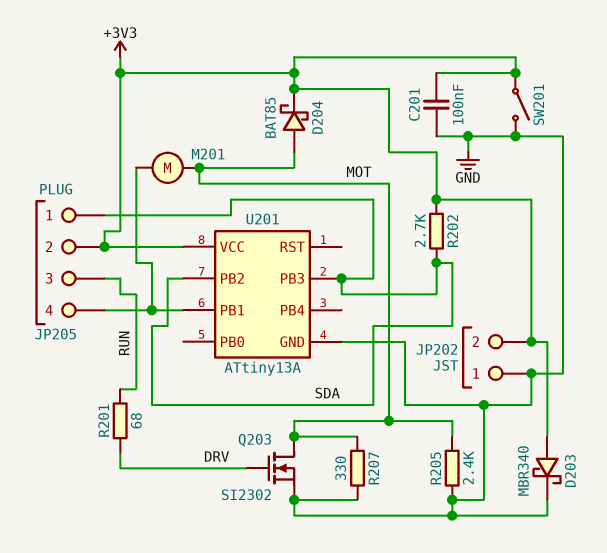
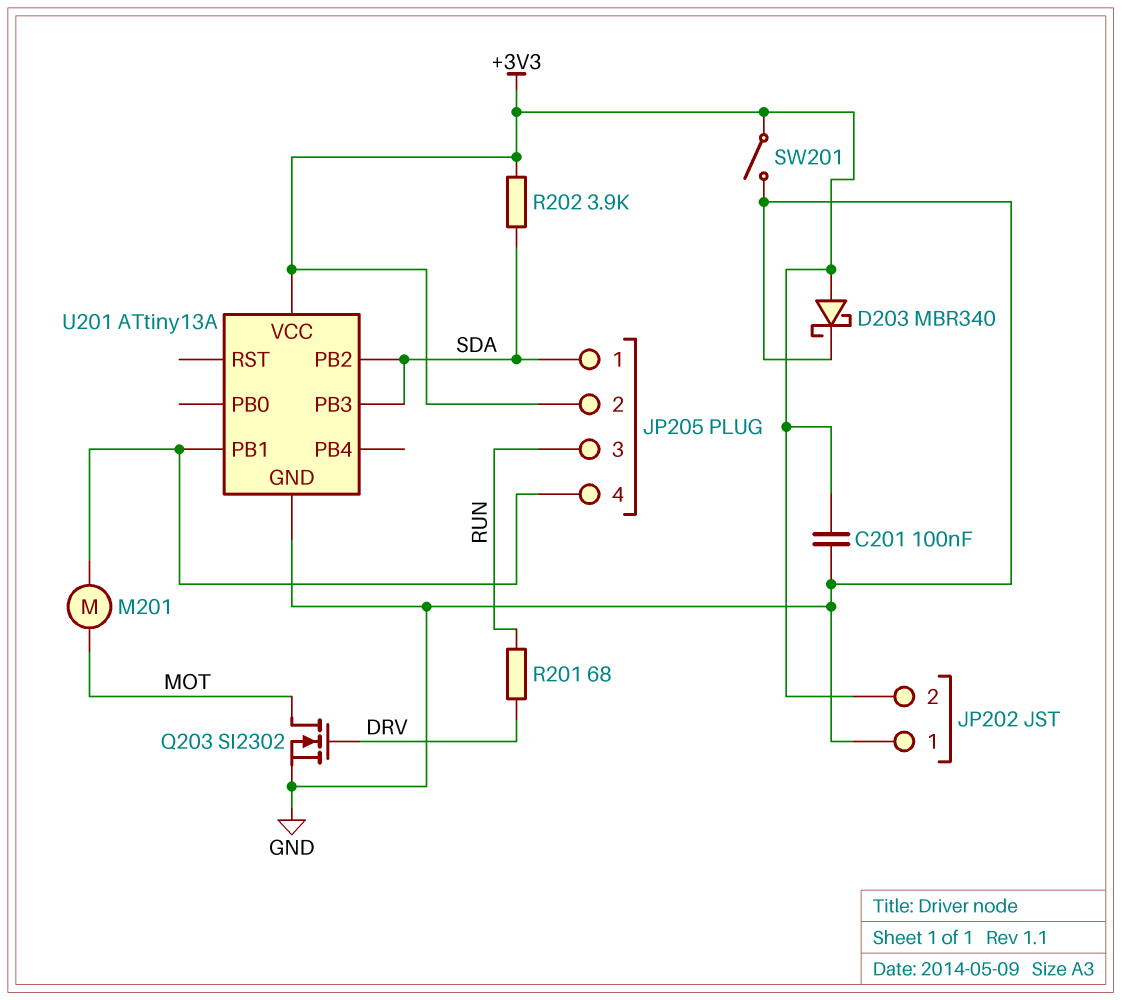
D204: schottky BAT85 (A MOT, K +3V3) -> none
R202: 2.7k (+3V3, SDA) -> 3.9k (+3V3, SDA)
R205: 2.4k (GND, MOT) -> none
R207: 330 (GND, MOT) -> none

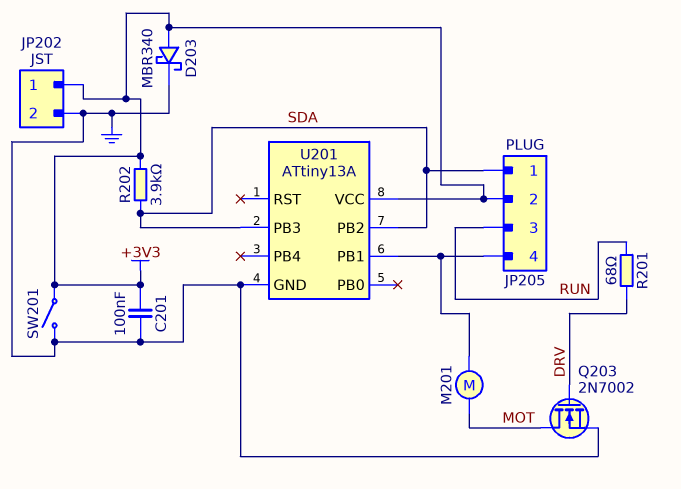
JP202 pin 1: GND -> +3V3
JP202 pin 2: +3V3 -> GND
Q203: NMOS SI2302 (G DRV, D MOT, S GND) -> NMOS 2N7002 (G DRV, D MOT, S GND)

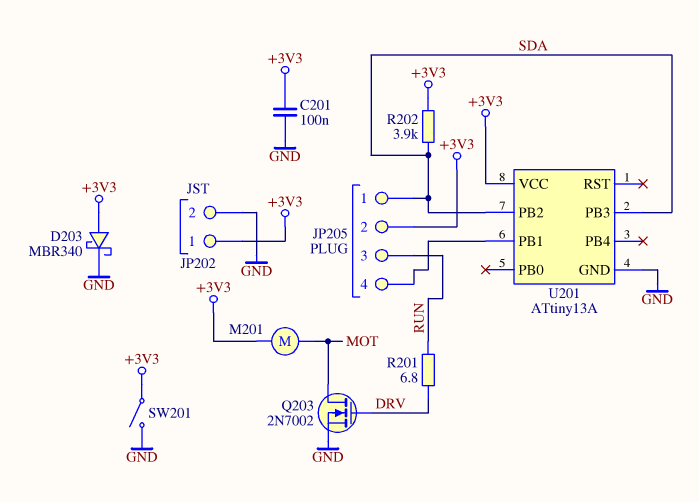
M201: motor (JP205/4, MOT) -> motor (+3V3, MOT)
R201: 68 (DRV, RUN) -> 6.8 (DRV, RUN)

